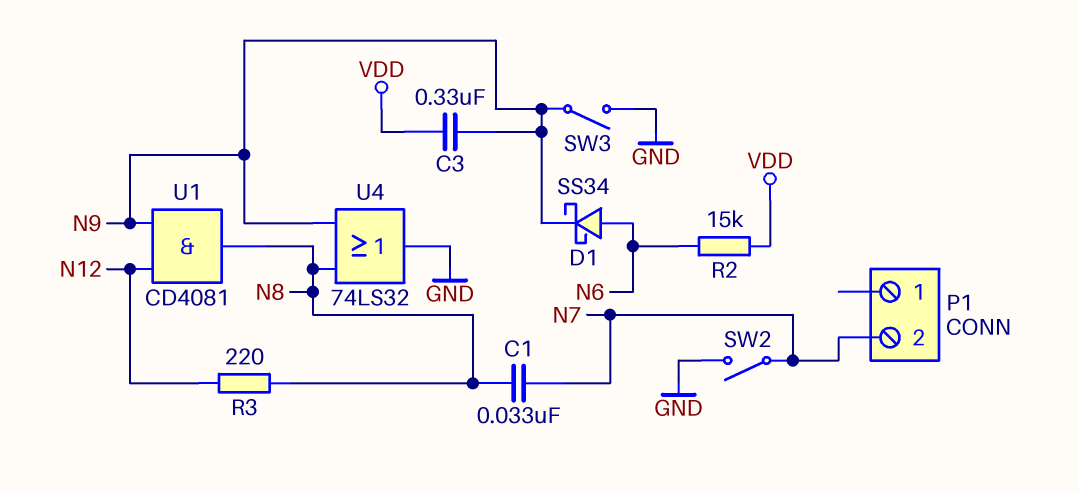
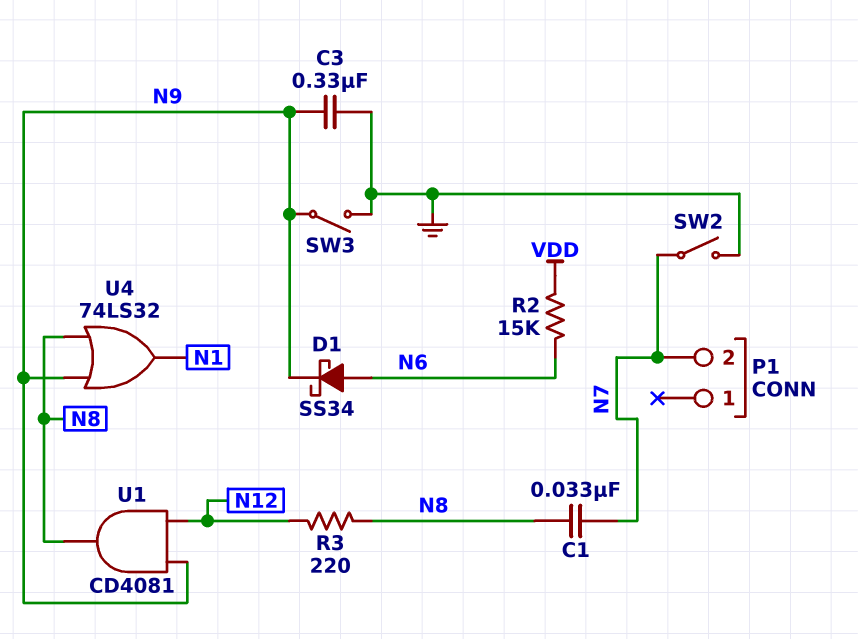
C3: 330nF (N9, VDD) -> 330nF (GND, N9)
U4: OR 74LS32 (in N8, in N9, out GND) -> OR 74LS32 (in N8, in N9, out N1)

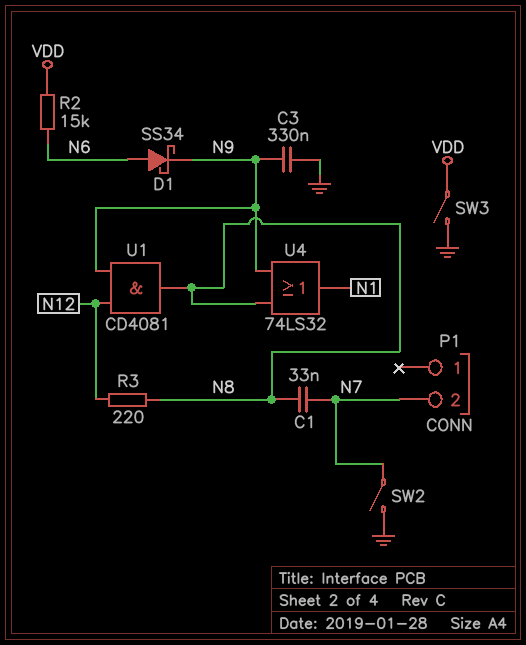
SW3: switch (GND, N9) -> switch (GND, VDD)

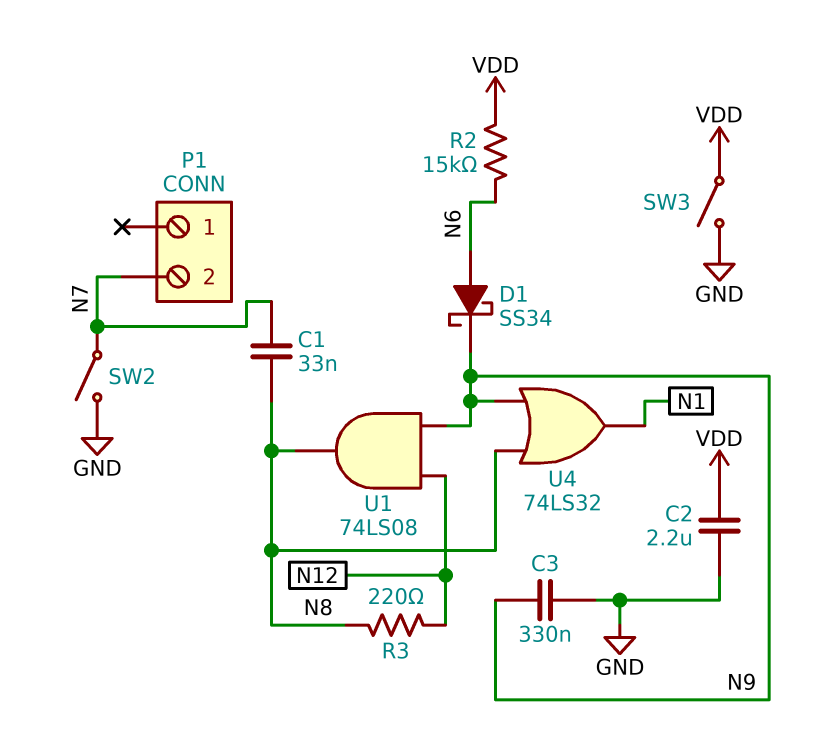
C2: none -> 2.2uF (GND, VDD)
U1: AND CD4081 (in N9, in N12, out N8) -> AND 74LS08 (in N9, in N12, out N8)

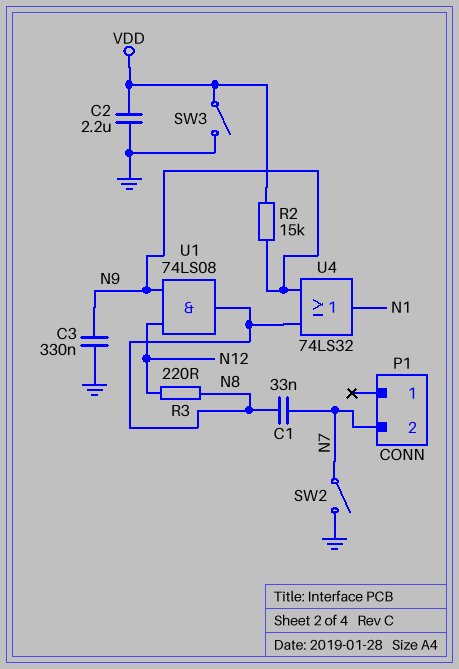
D1: schottky SS34 (A N6, K N9) -> none
R2: 15k (N6, VDD) -> 15k (N9, VDD)

